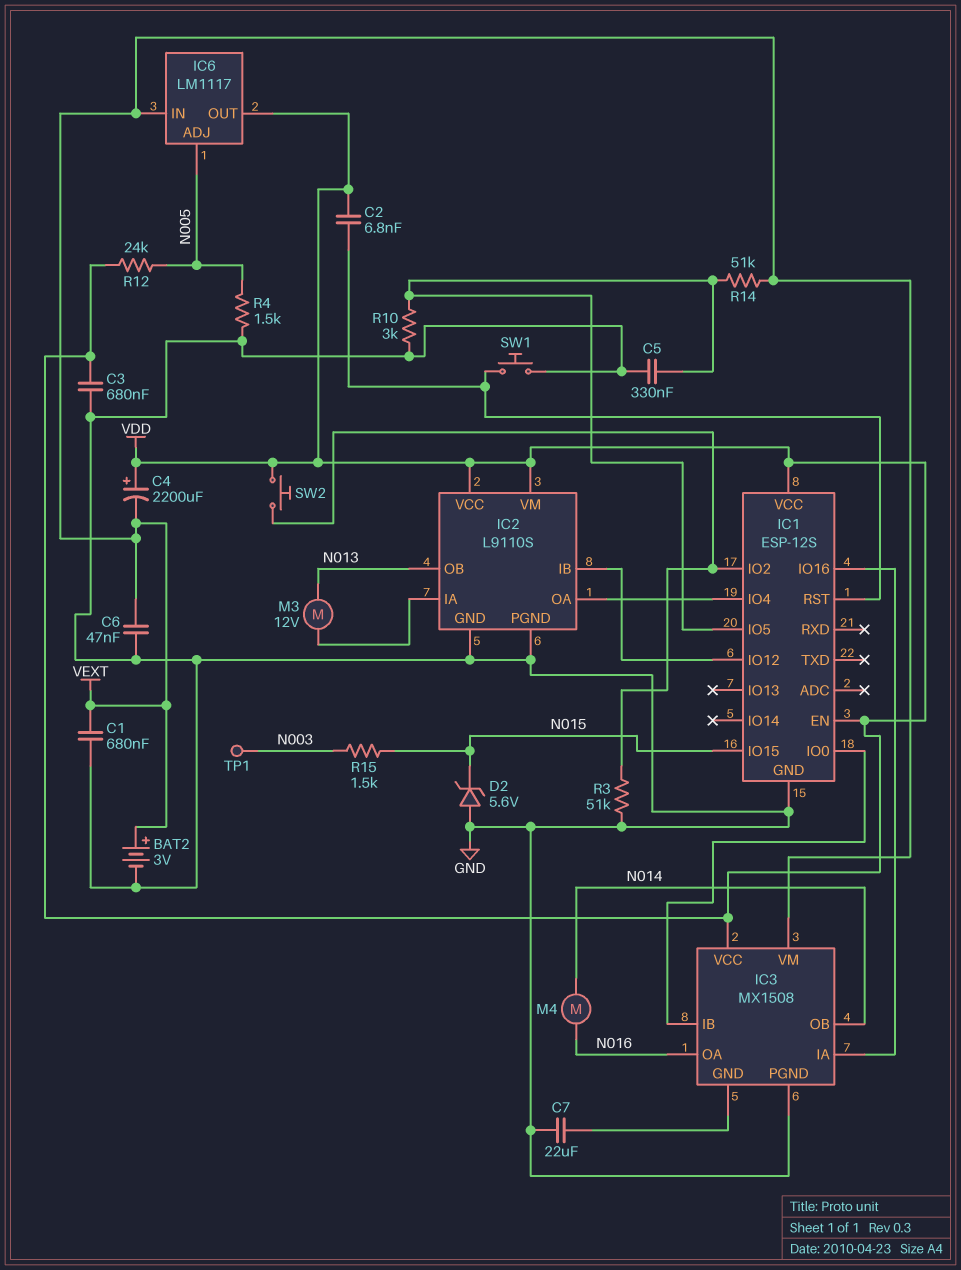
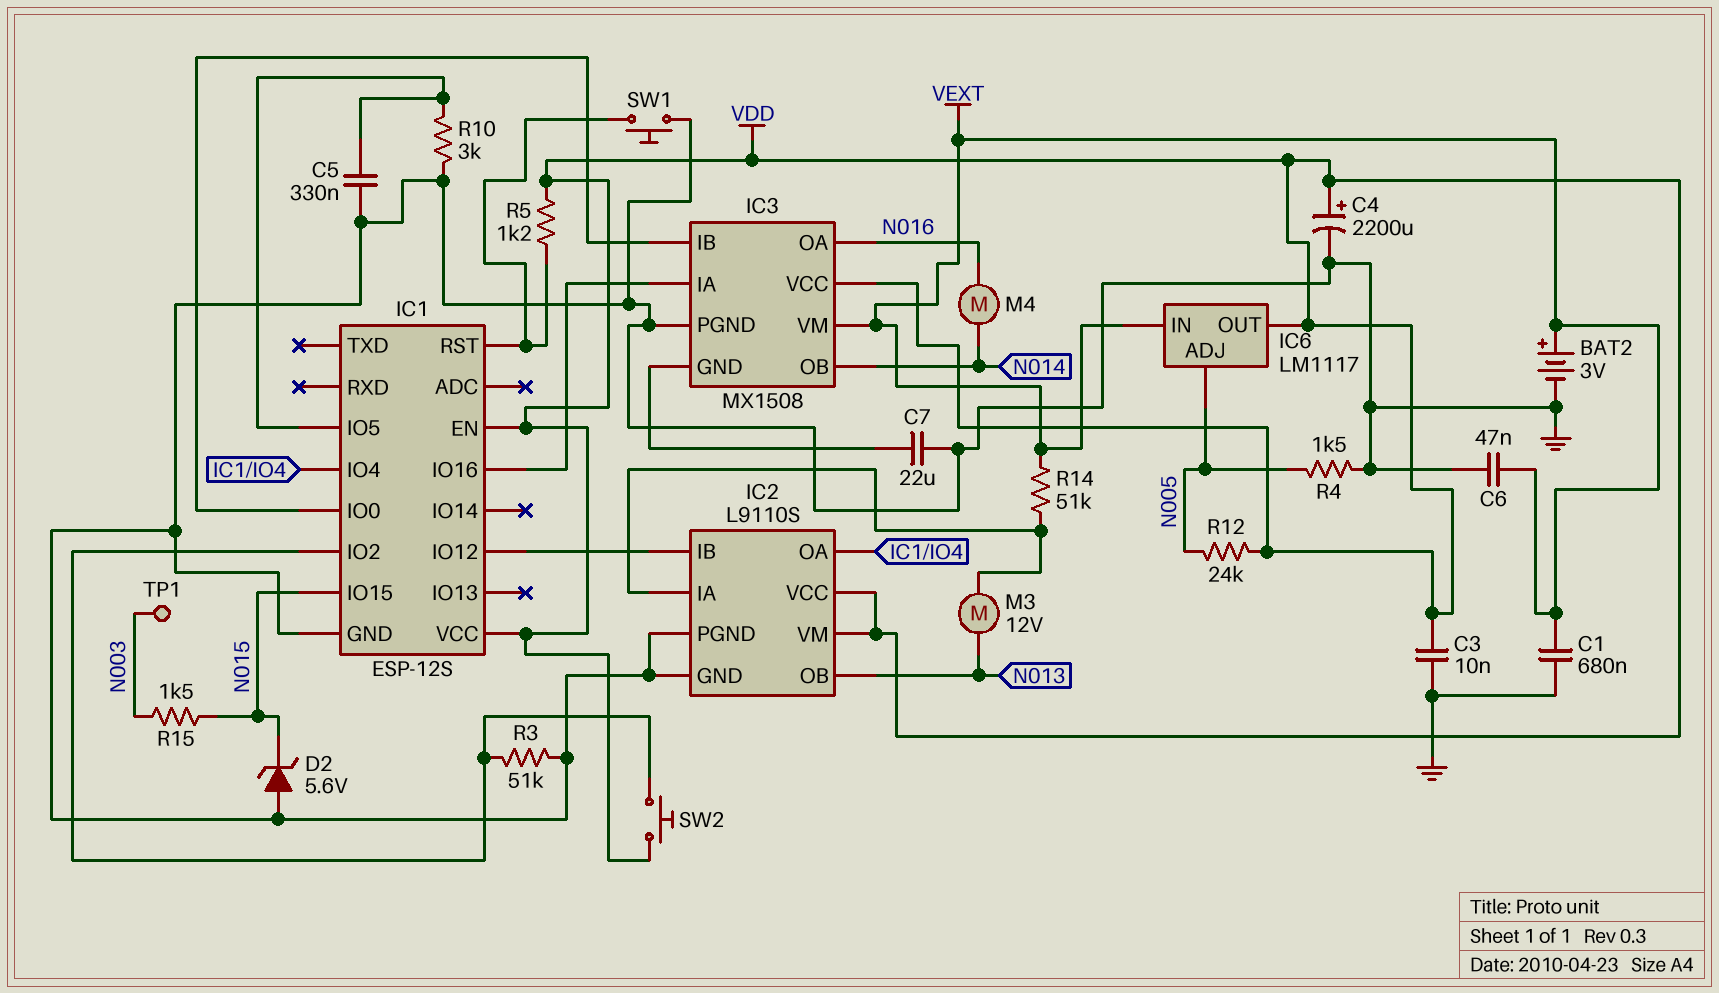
C2: 6.8nF (IC1/RST, VDD) -> none
C3: 680nF (GND, VDD) -> 10nF (GND, VDD)
C4: 2200uF (plus VDD, minus VEXT) -> 2200uF (plus VDD, minus GND)
R5: none -> 1.2k (IC1/RST, VDD)
R14: 51k (IC1/IO5, VEXT) -> 51k (IC2/IA, VEXT)

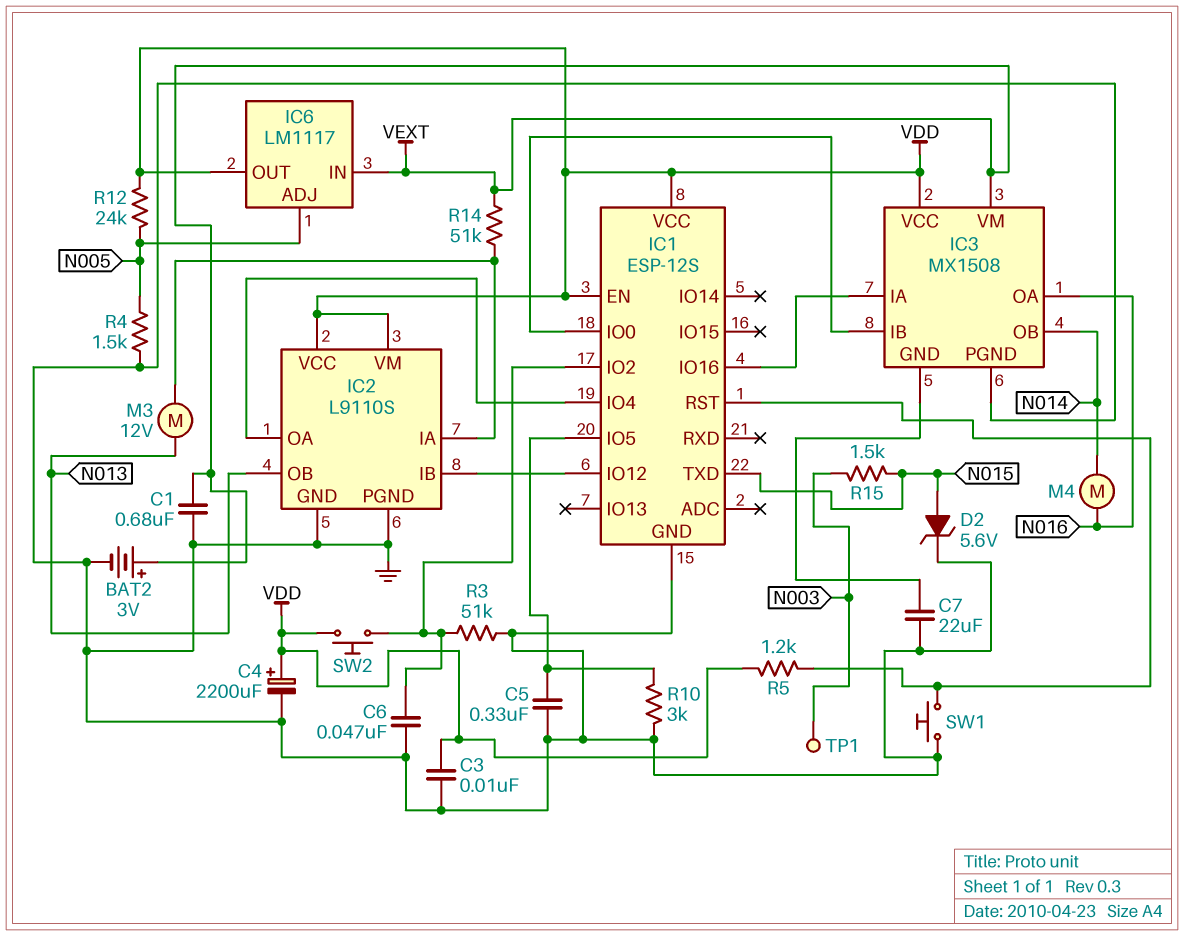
C6: 47nF (GND, VEXT) -> 47nF (GND, IC1/IO2)
D2: zener 5.6V (A GND, K N015) -> zener 5.6V (A N015, K GND)
IC1 pin IO15: N015 -> none
IC1 pin TXD: none -> N015

